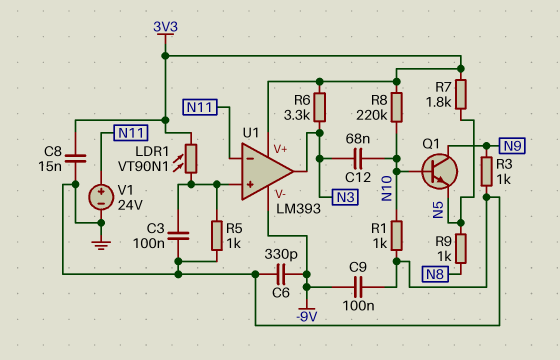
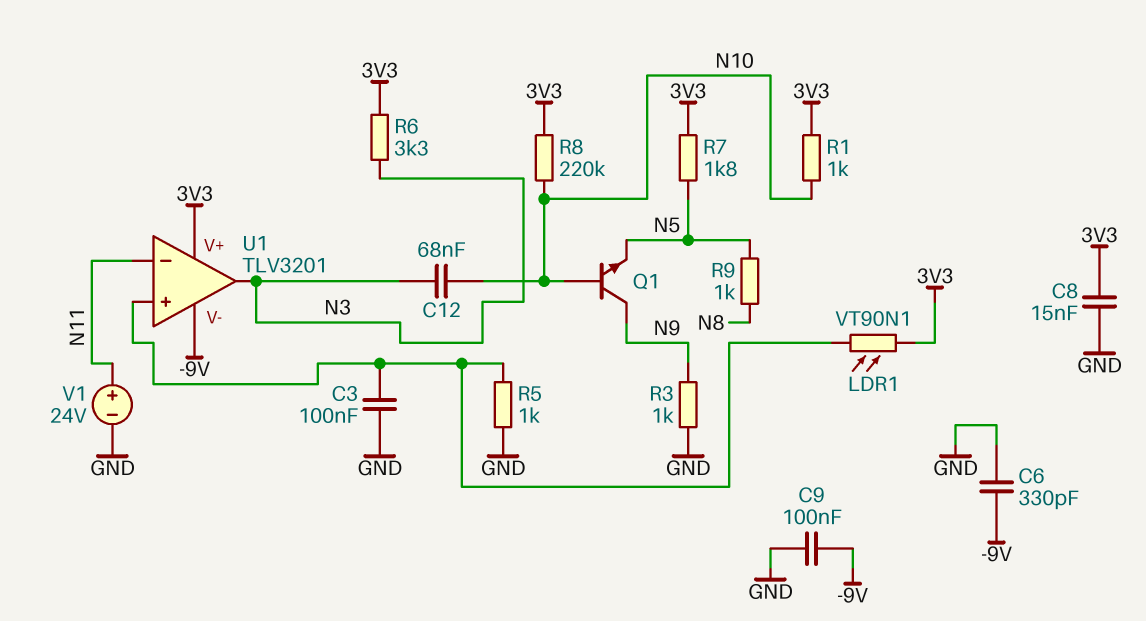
R1: 1k (GND, N10) -> 1k (3V3, N10)
U1: LM393 -> TLV3201

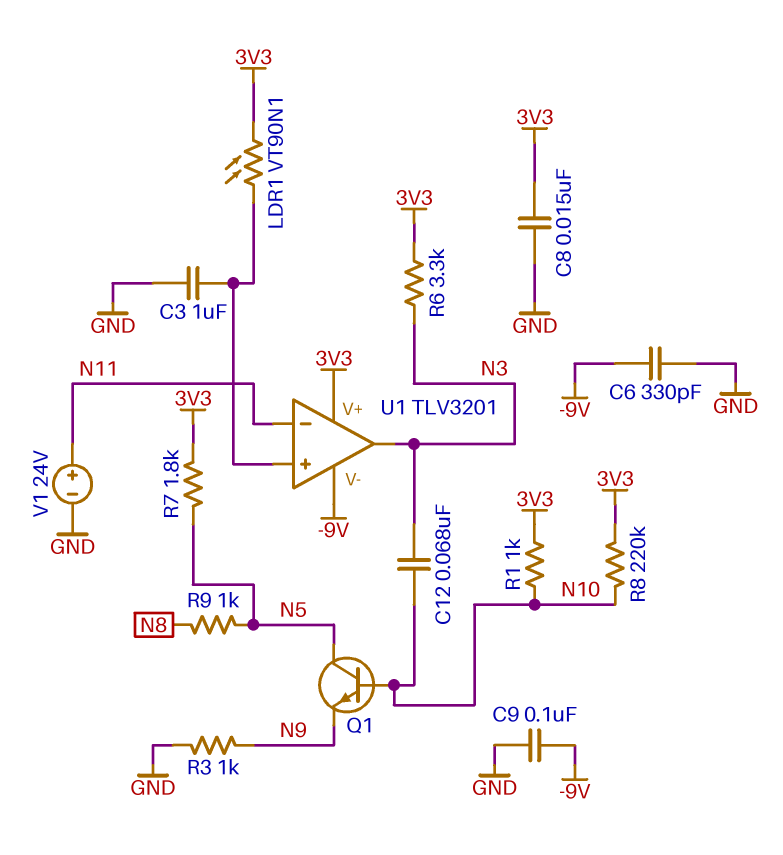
C3: 100nF (GND, U1/in+) -> 1uF (GND, U1/in+)
Q1: NPN (B N10, C N9, E N5) -> NPN (B N10, C N5, E N9)
R5: 1k (GND, U1/in+) -> none

